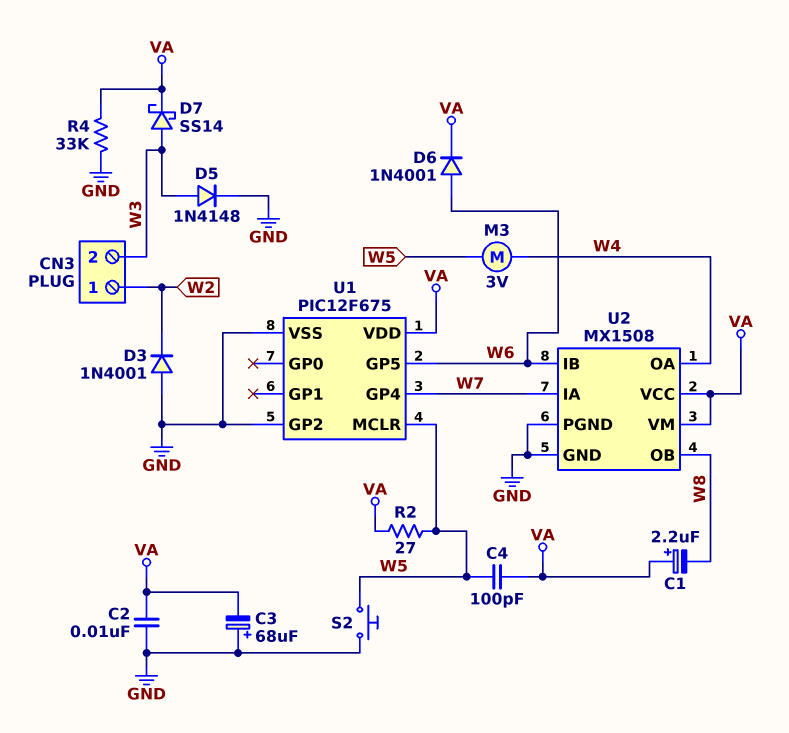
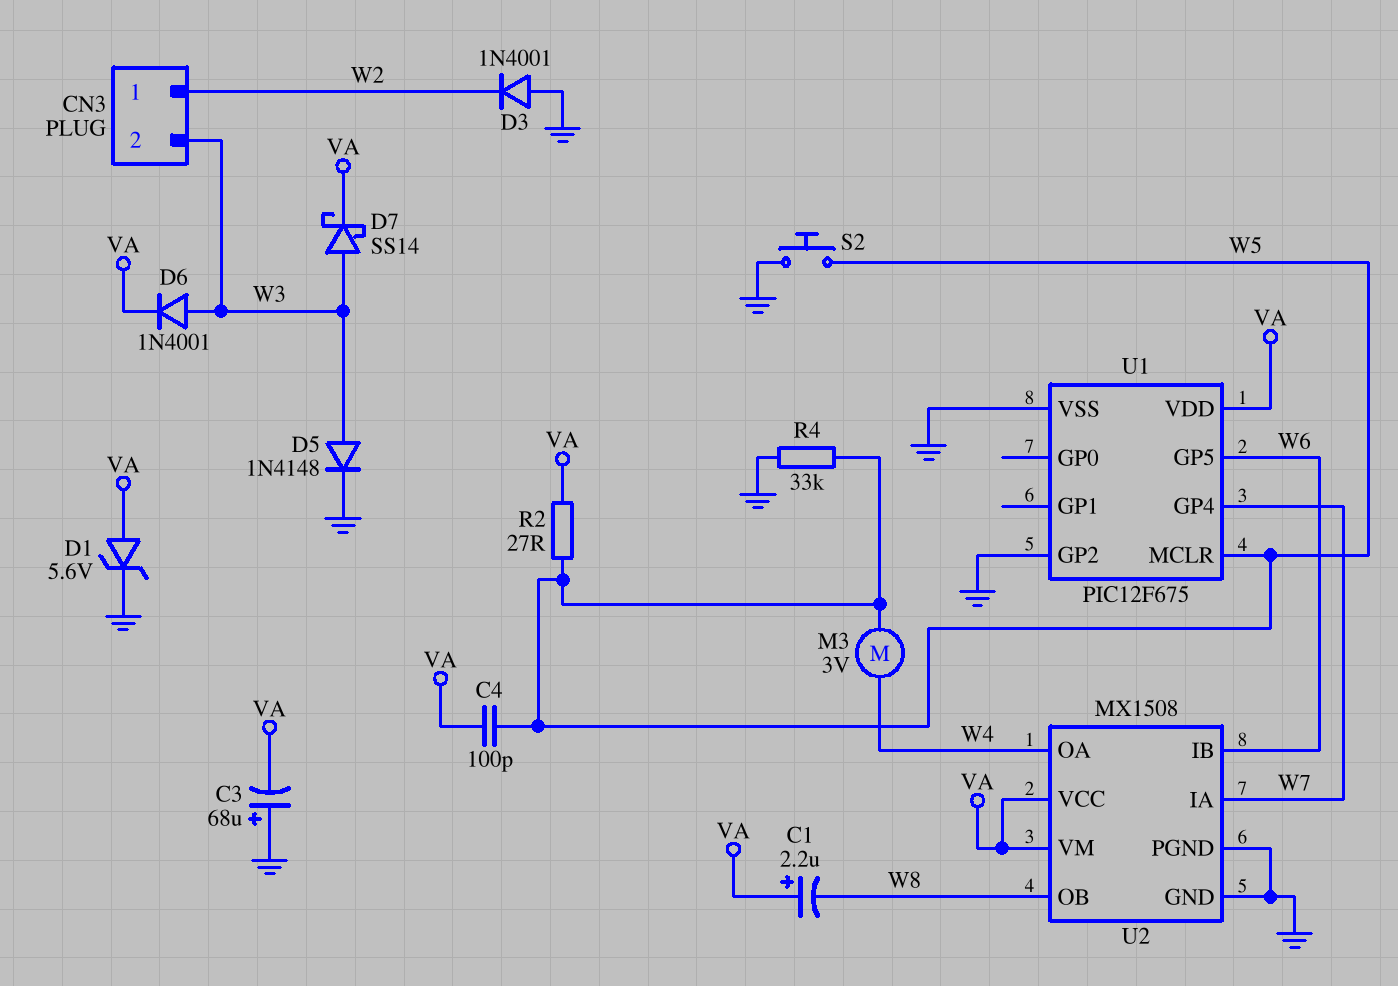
C2: 10nF (GND, VA) -> none
D1: none -> zener 5.6V (A VA, K GND)
D6: diode 1N4001 (A W6, K VA) -> diode 1N4001 (A W3, K VA)
R4: 33k (GND, VA) -> 33k (GND, W5)

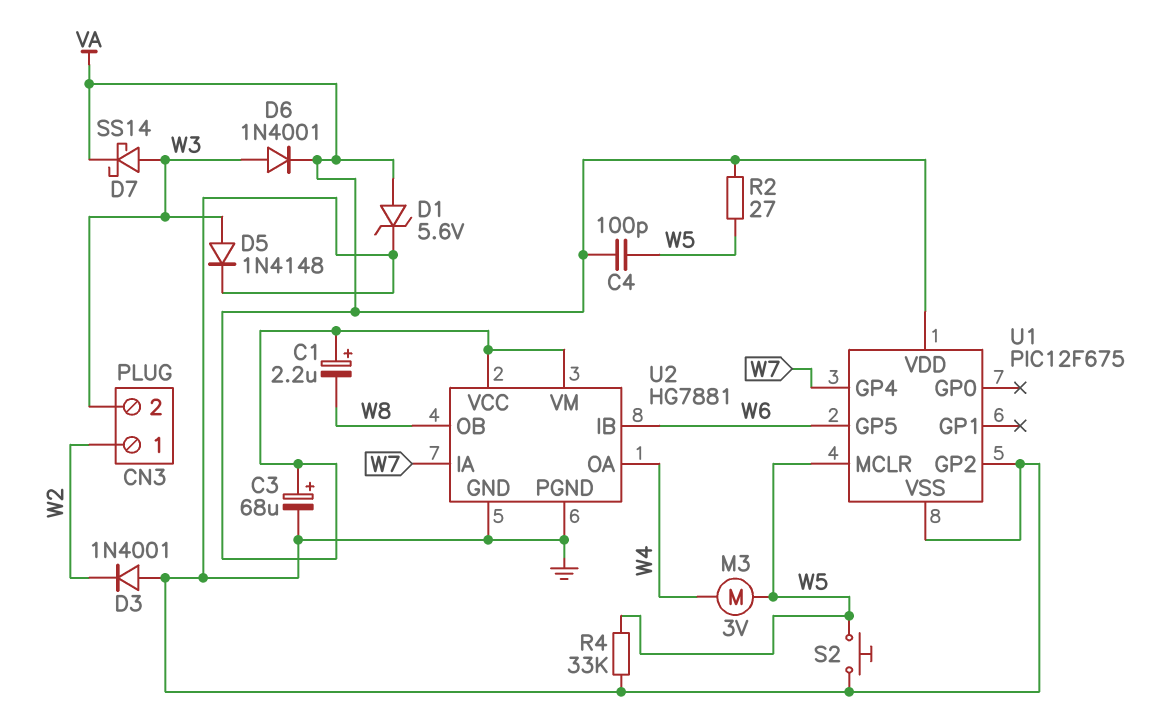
C3: 68uF (plus GND, minus VA) -> 68uF (plus VA, minus GND)
U2: MX1508 -> HG7881

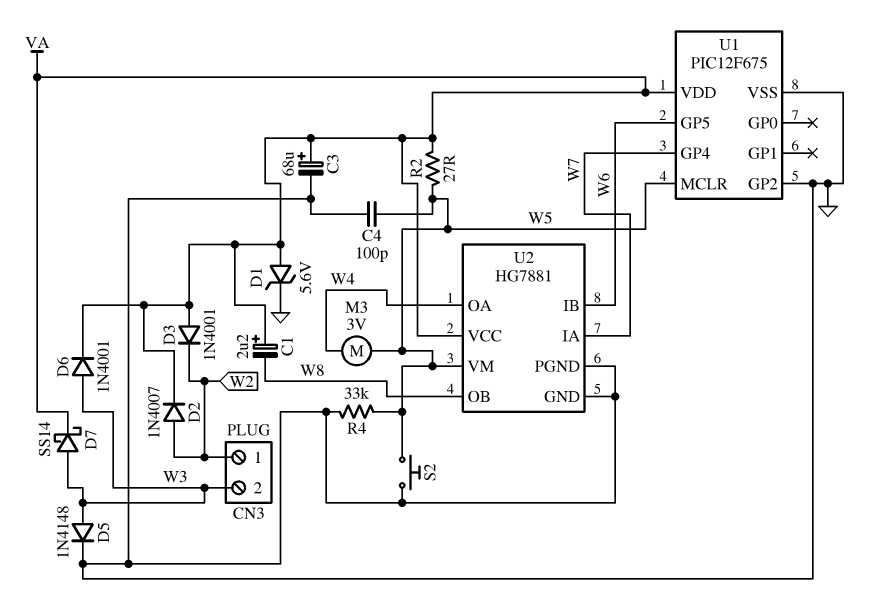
C4: 100pF (VA, W5) -> 100pF (GND, W5)
D2: none -> diode 1N4007 (A W2, K VA)
D3: diode 1N4001 (A GND, K W2) -> diode 1N4001 (A VA, K W2)
U2 pin VM: VA -> W5

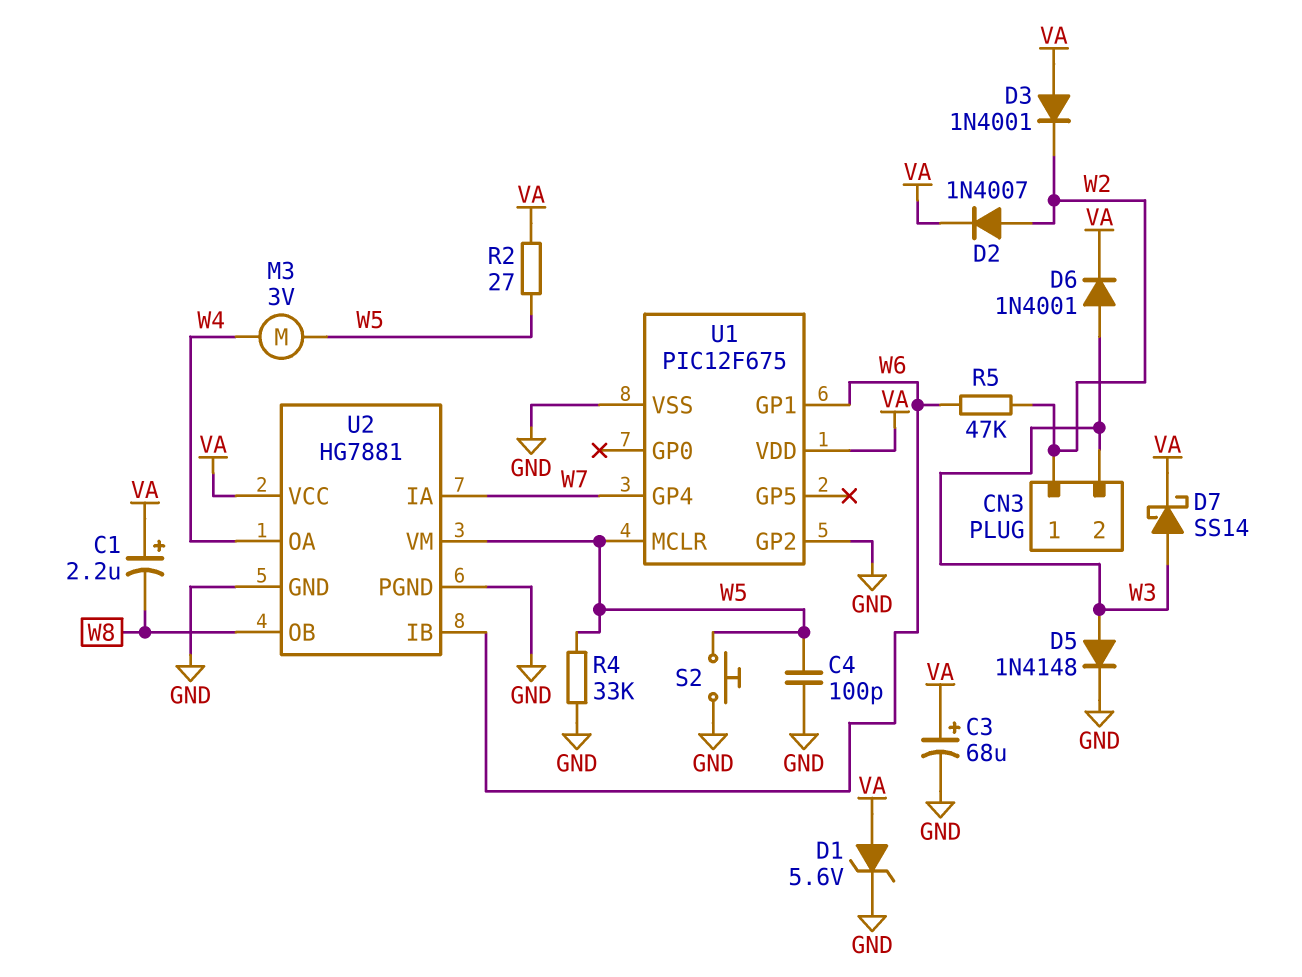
R5: none -> 47k (W2, W6)
U1 pin GP1: none -> W6
U1 pin GP5: W6 -> none

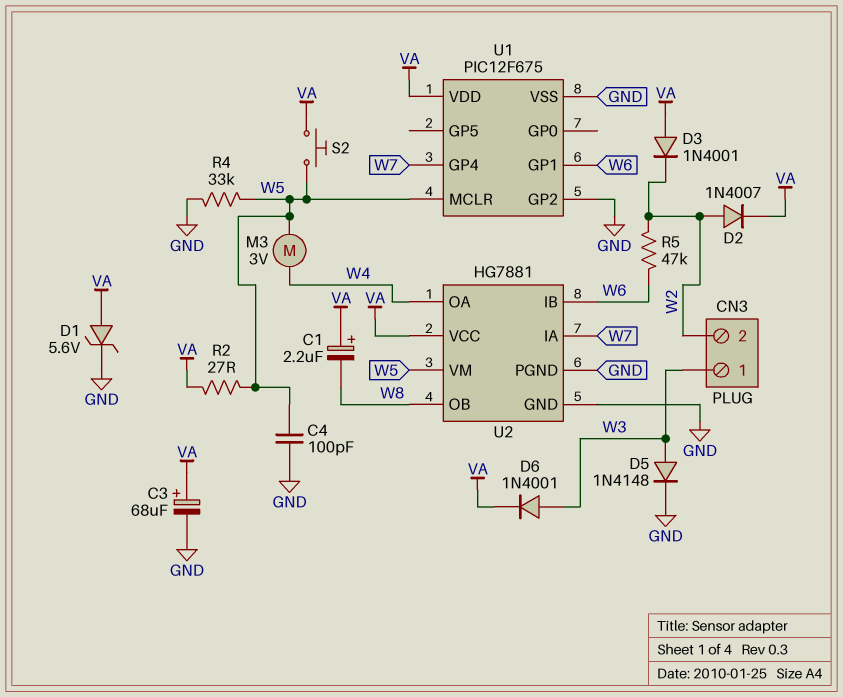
CN3 pin 1: W2 -> W3
CN3 pin 2: W3 -> W2
D7: schottky SS14 (A W3, K VA) -> none
S2: button (GND, W5) -> button (VA, W5)

